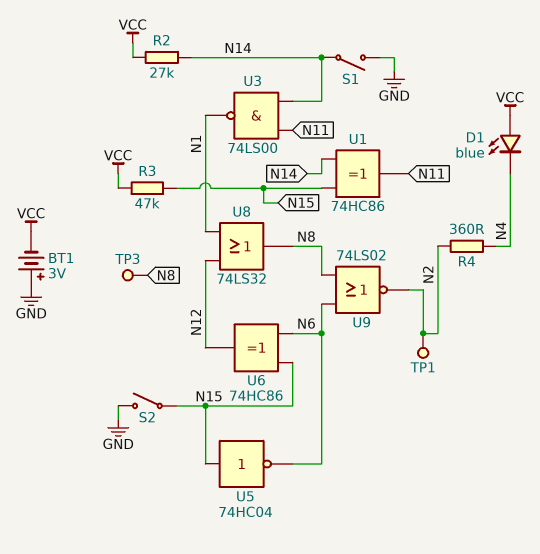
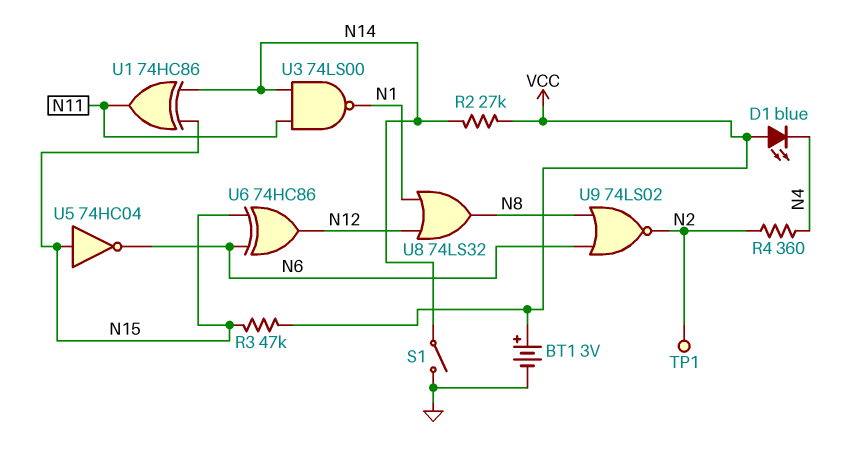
BT1: 3V (plus GND, minus VCC) -> 3V (plus VCC, minus GND)
S2: switch (GND, N15) -> none
TP3: test point (N8) -> none

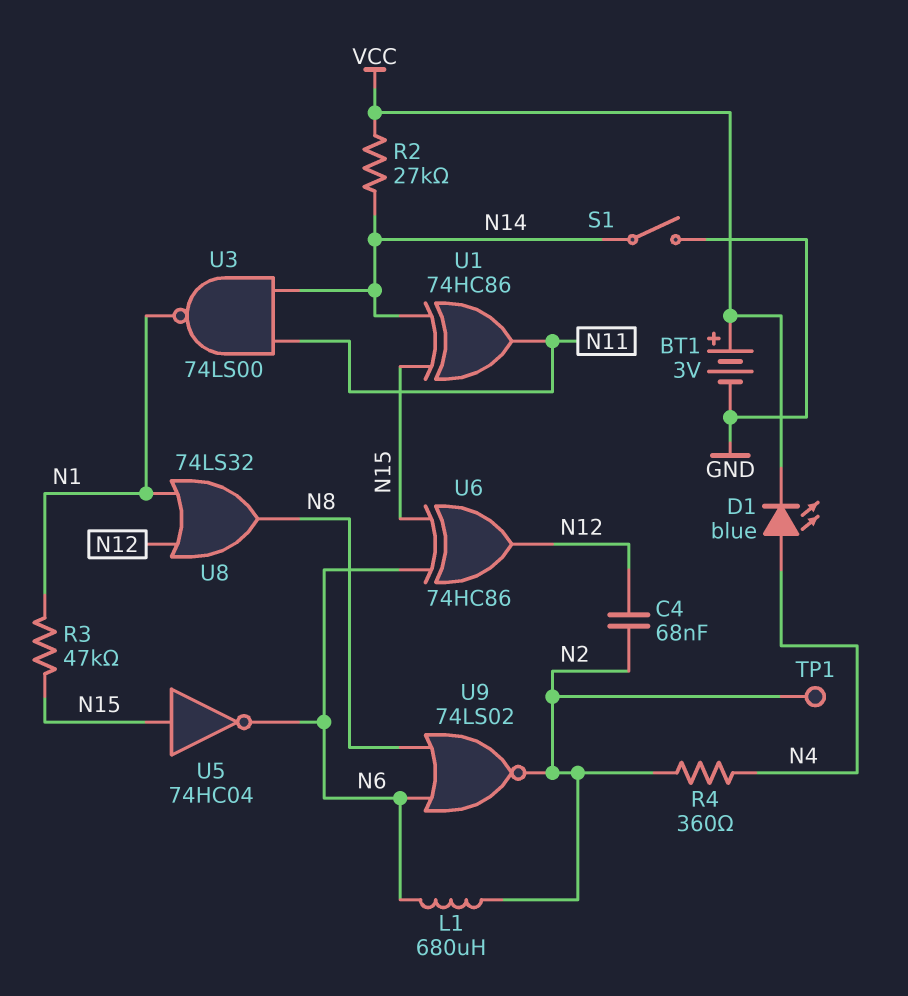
C4: none -> 68nF (N2, N12)
D1: LED blue (A VCC, K N4) -> LED blue (A N4, K VCC)
L1: none -> 680uH (N2, N6)
R3: 47k (N15, VCC) -> 47k (N1, N15)

